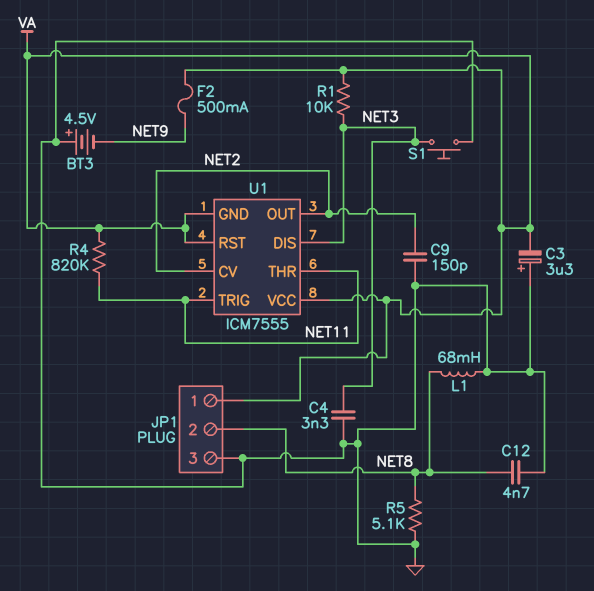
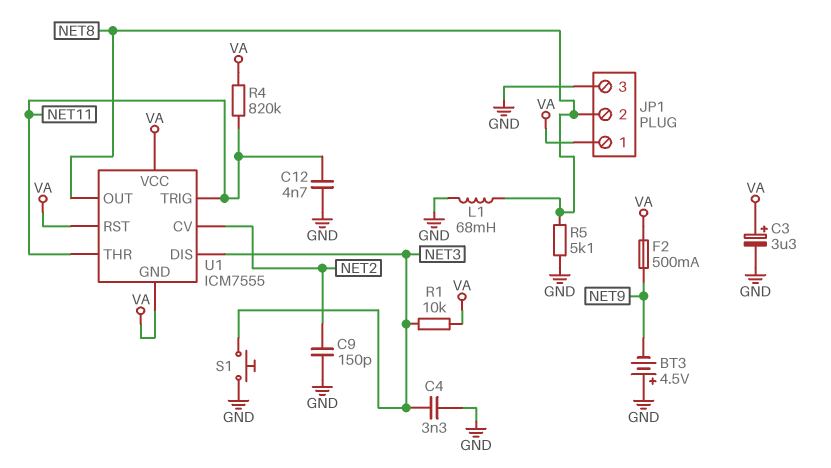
C3: 3.3uF (plus GND, minus VA) -> 3.3uF (plus VA, minus GND)
C12: 4.7nF (GND, NET8) -> 4.7nF (GND, NET11)
U1 pin OUT: NET2 -> NET8

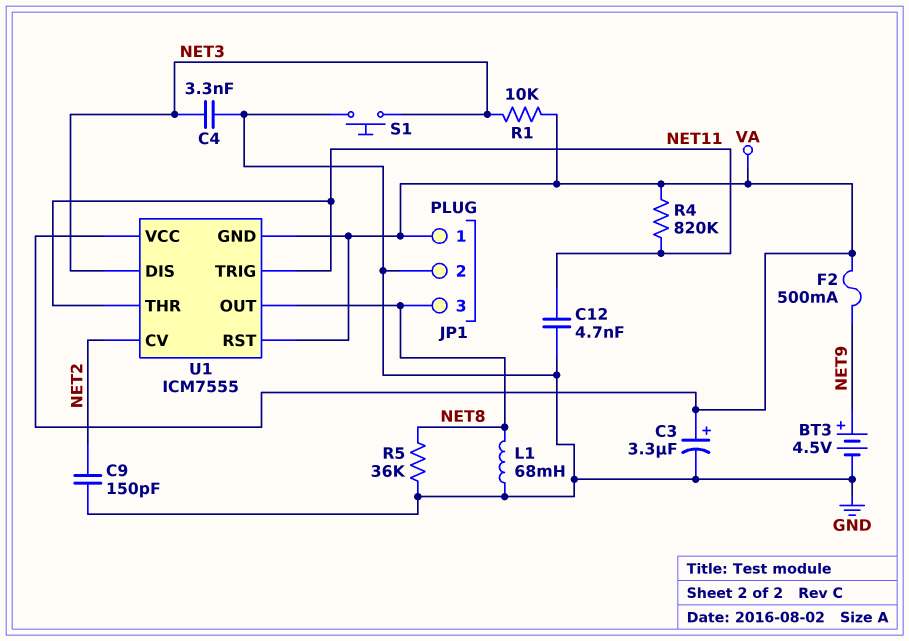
BT3: 4.5V (plus GND, minus NET9) -> 4.5V (plus NET9, minus GND)
JP1 pin 2: NET8 -> GND
JP1 pin 3: GND -> NET8
R5: 5.1k (GND, NET8) -> 36k (GND, NET8)

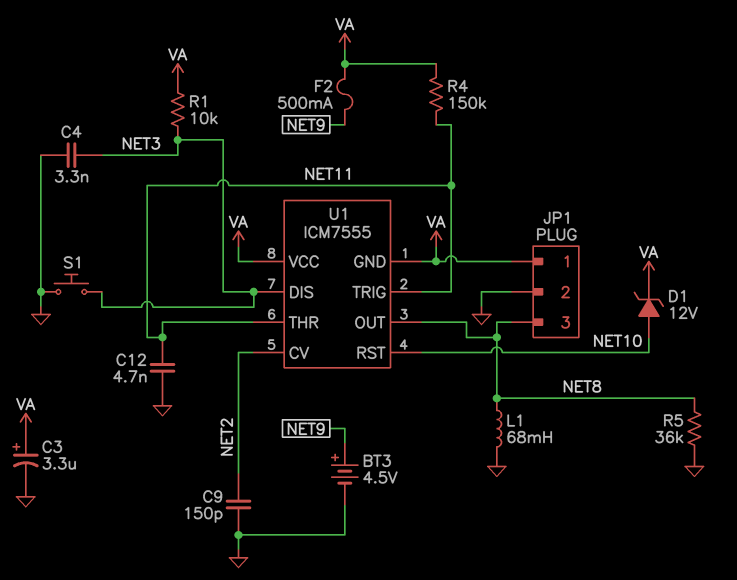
D1: none -> zener 12V (A NET10, K VA)
R4: 820k (NET11, VA) -> 150k (NET11, VA)
U1 pin RST: VA -> NET10

